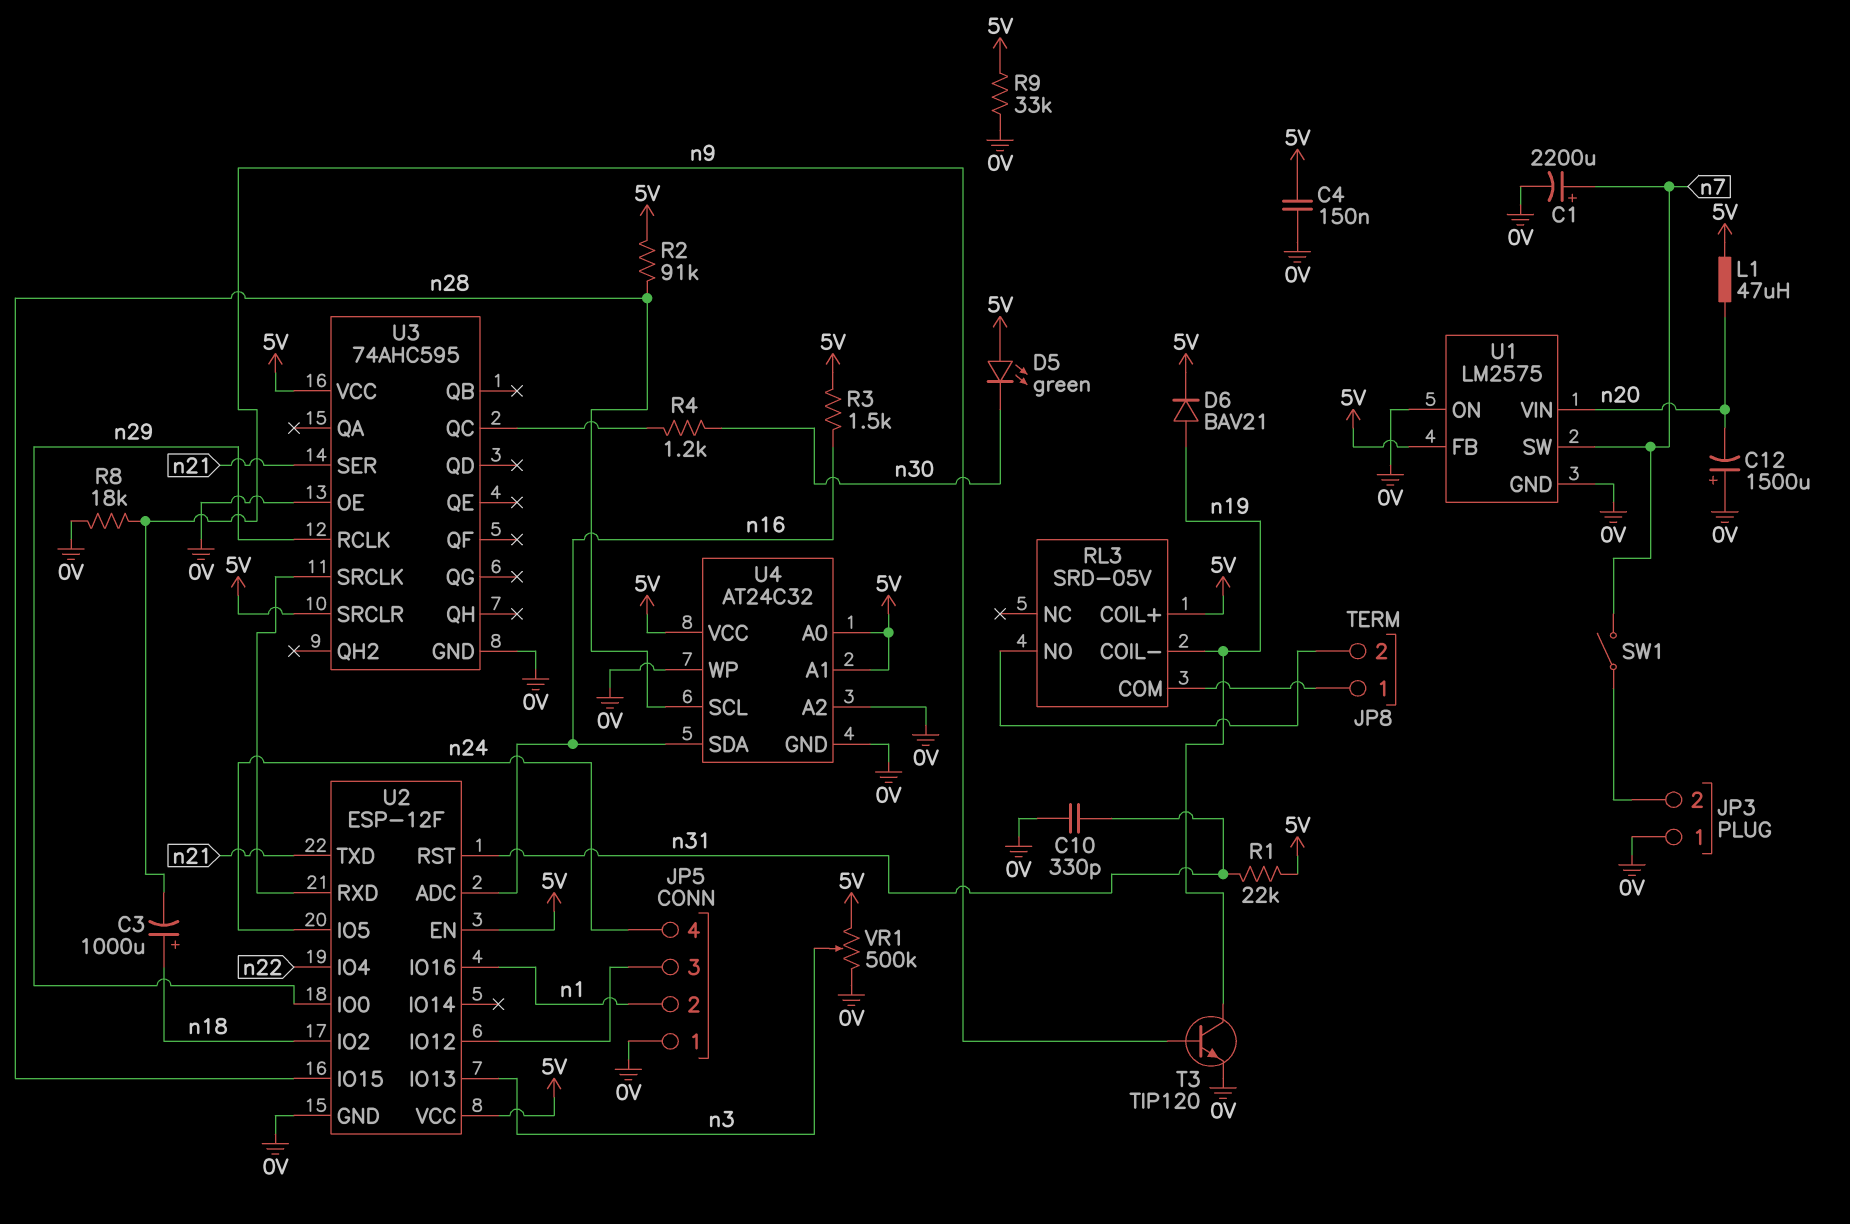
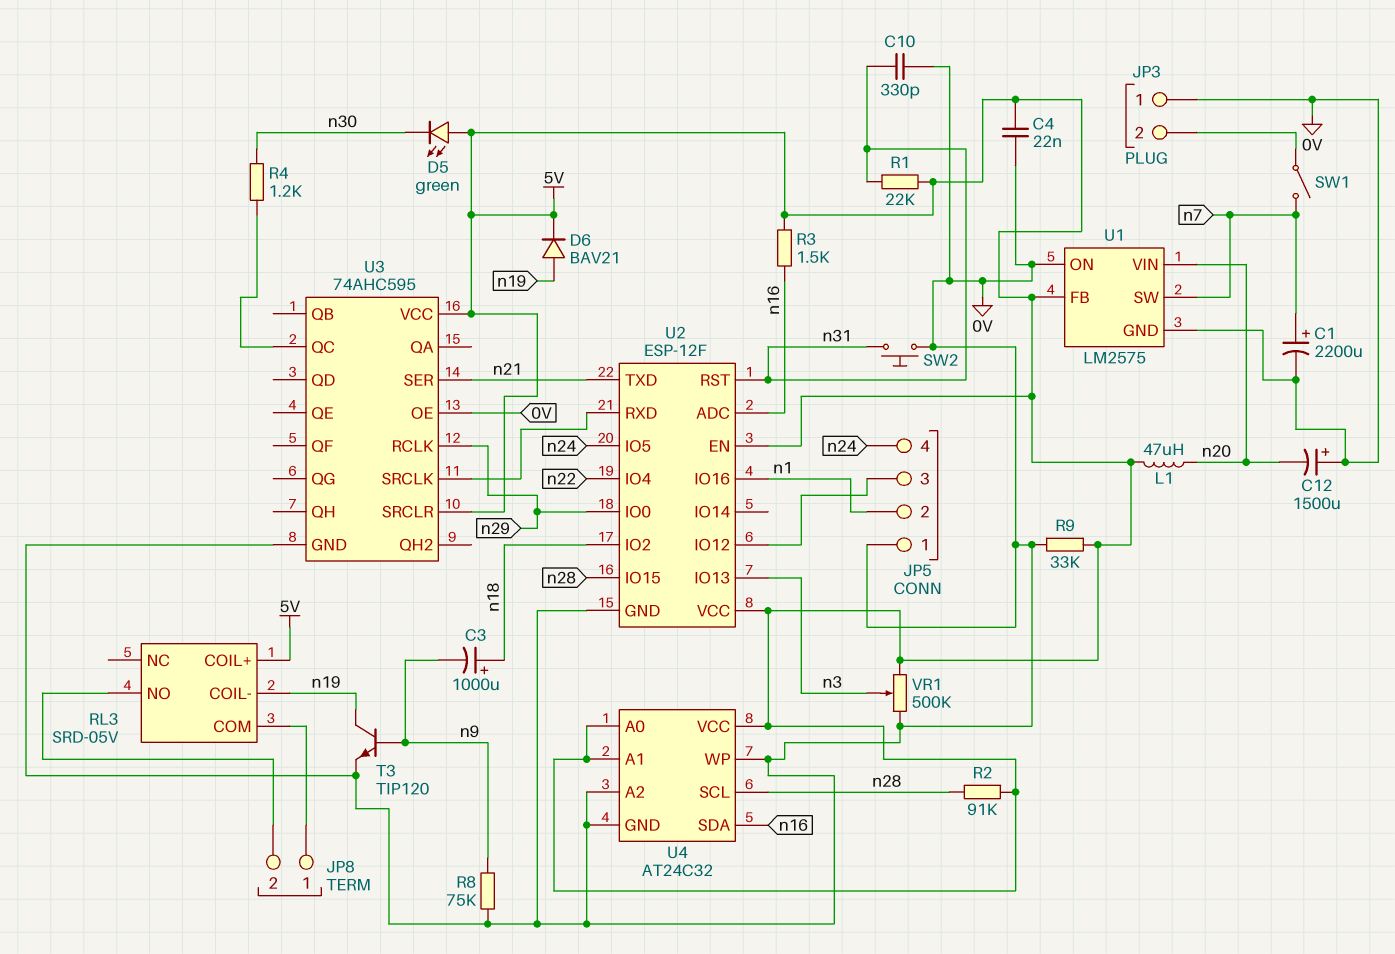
C4: 150nF (0V, 5V) -> 22nF (0V, 5V)
R8: 18k (0V, n9) -> 75k (0V, n9)
SW2: none -> button (0V, n31)

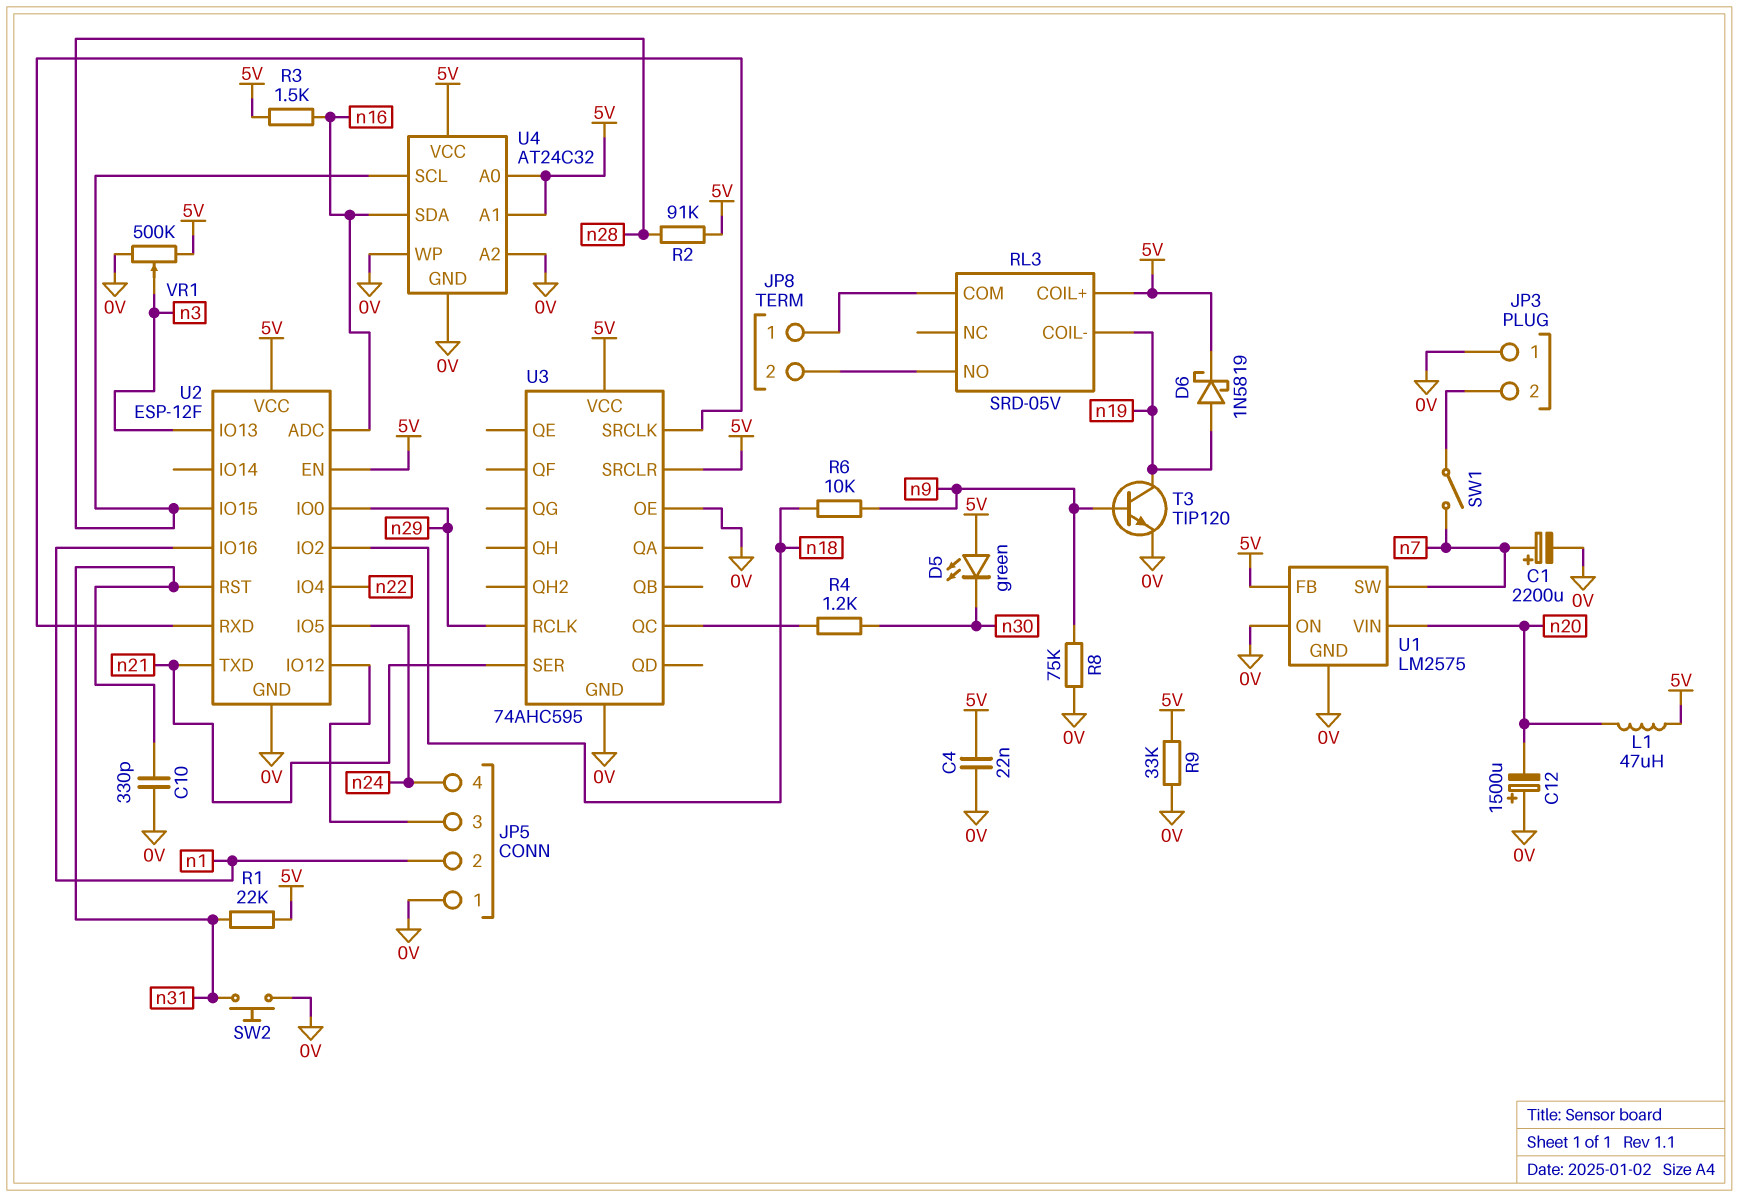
C3: 1000uF (plus n18, minus n9) -> none
D6: diode BAV21 (A n19, K 5V) -> schottky 1N5819 (A n19, K 5V)
R6: none -> 10k (n9, n18)

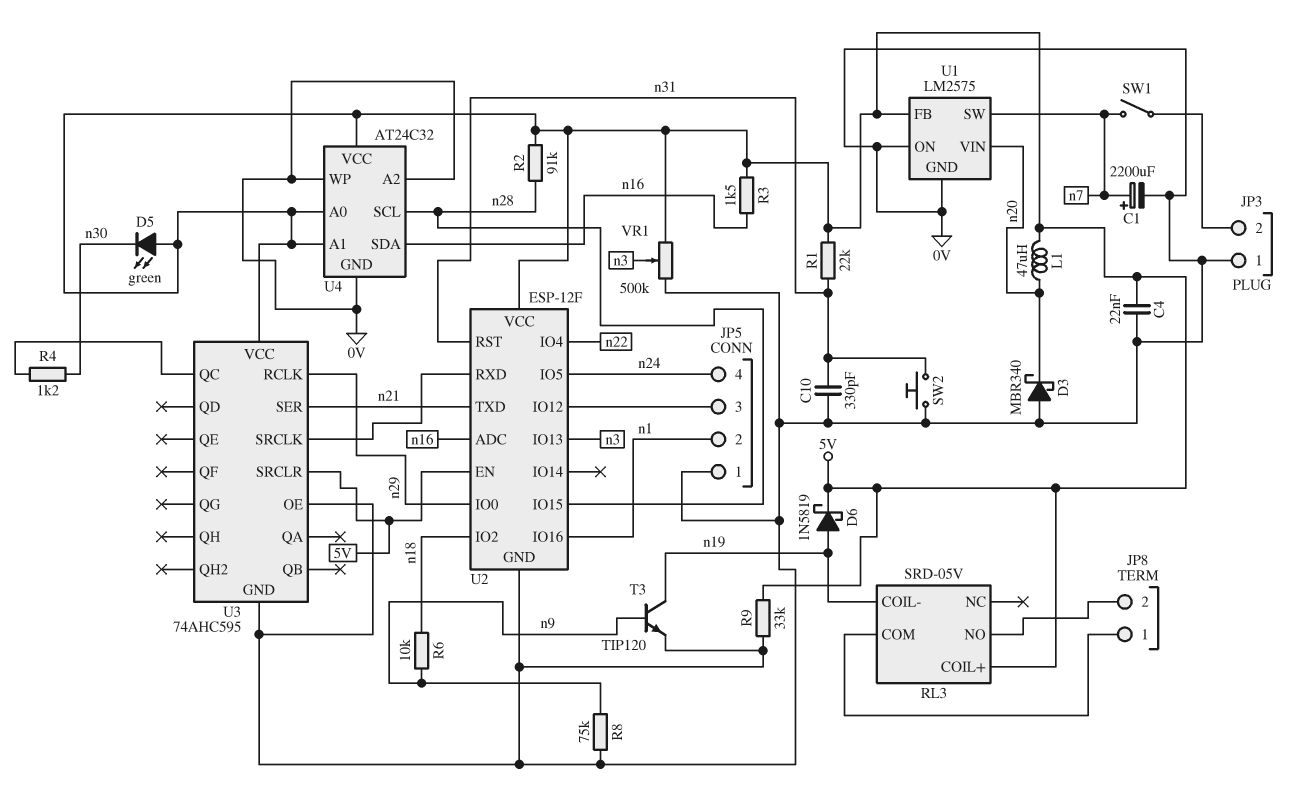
C12: 1500uF (plus 0V, minus n20) -> none
D3: none -> schottky MBR340 (A 0V, K n20)

